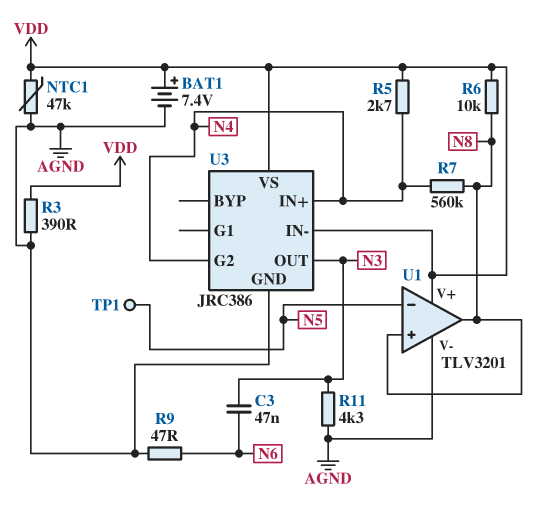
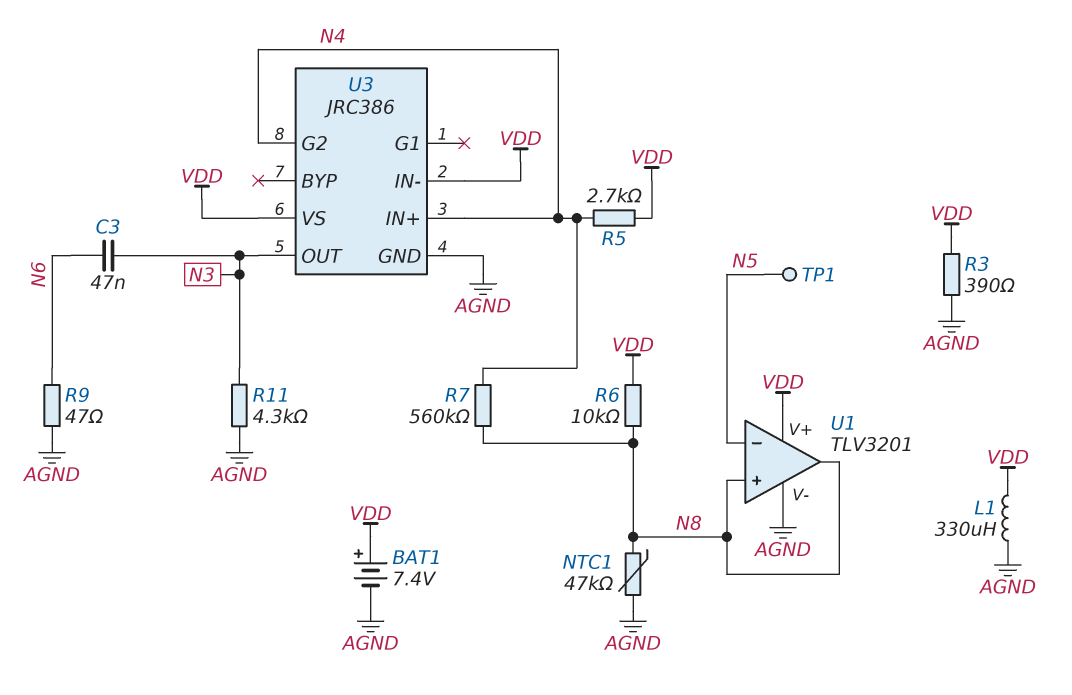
L1: none -> 330uH (AGND, VDD)
NTC1: 47k (AGND, VDD) -> 47k (AGND, N8)

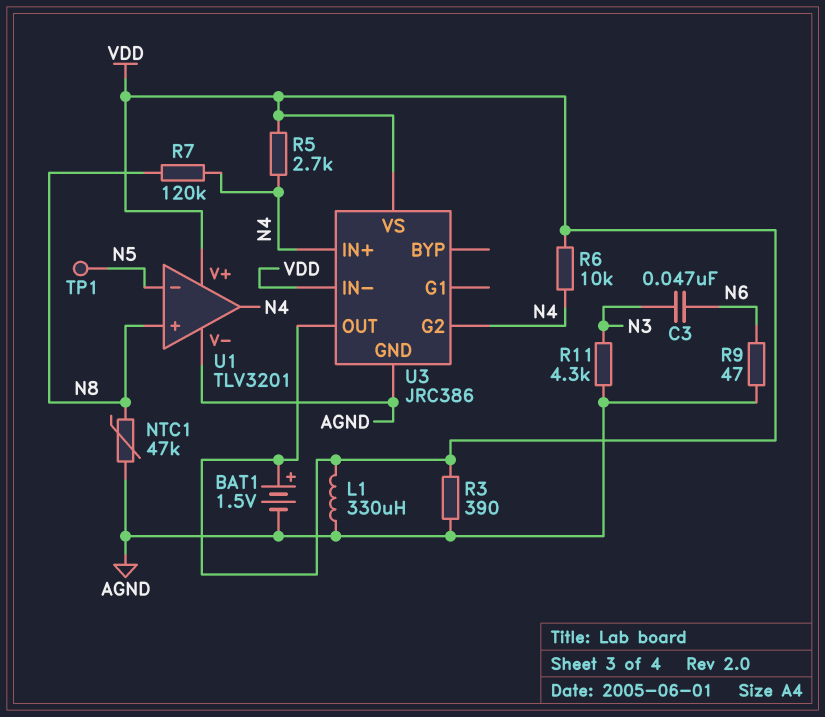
BAT1: 7.4V (plus VDD, minus AGND) -> 1.5V (plus VDD, minus AGND)
R6: 10k (N8, VDD) -> 10k (N4, VDD)
R7: 560k (N4, N8) -> 120k (N4, N8)
U1 pin out: N8 -> N4
U3 pin OUT: N3 -> VDD

